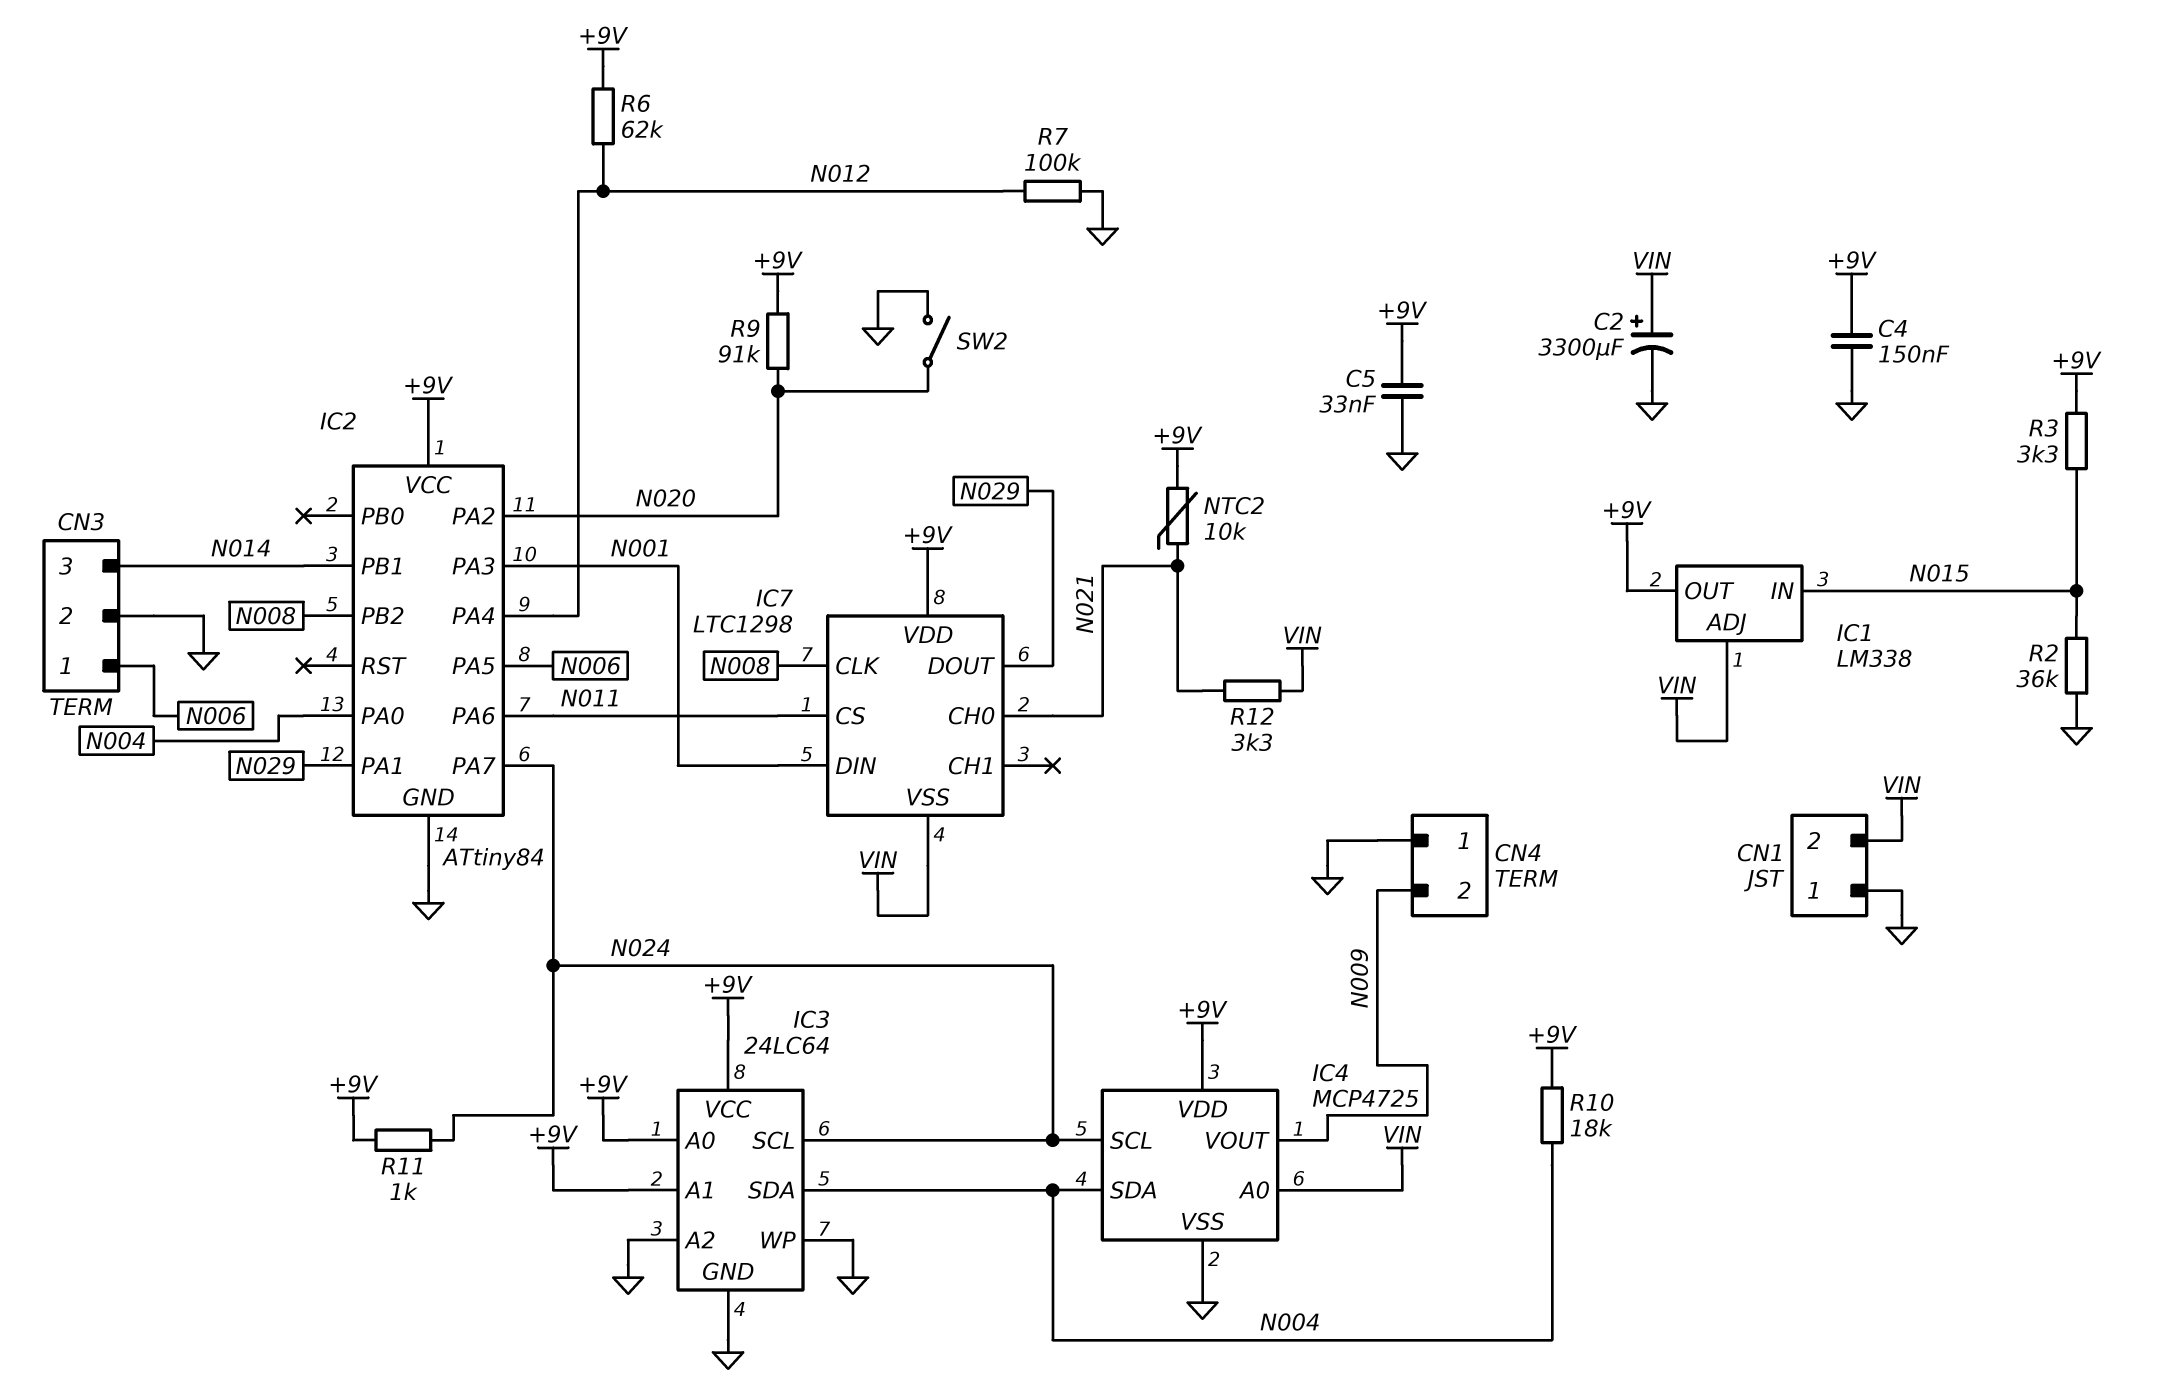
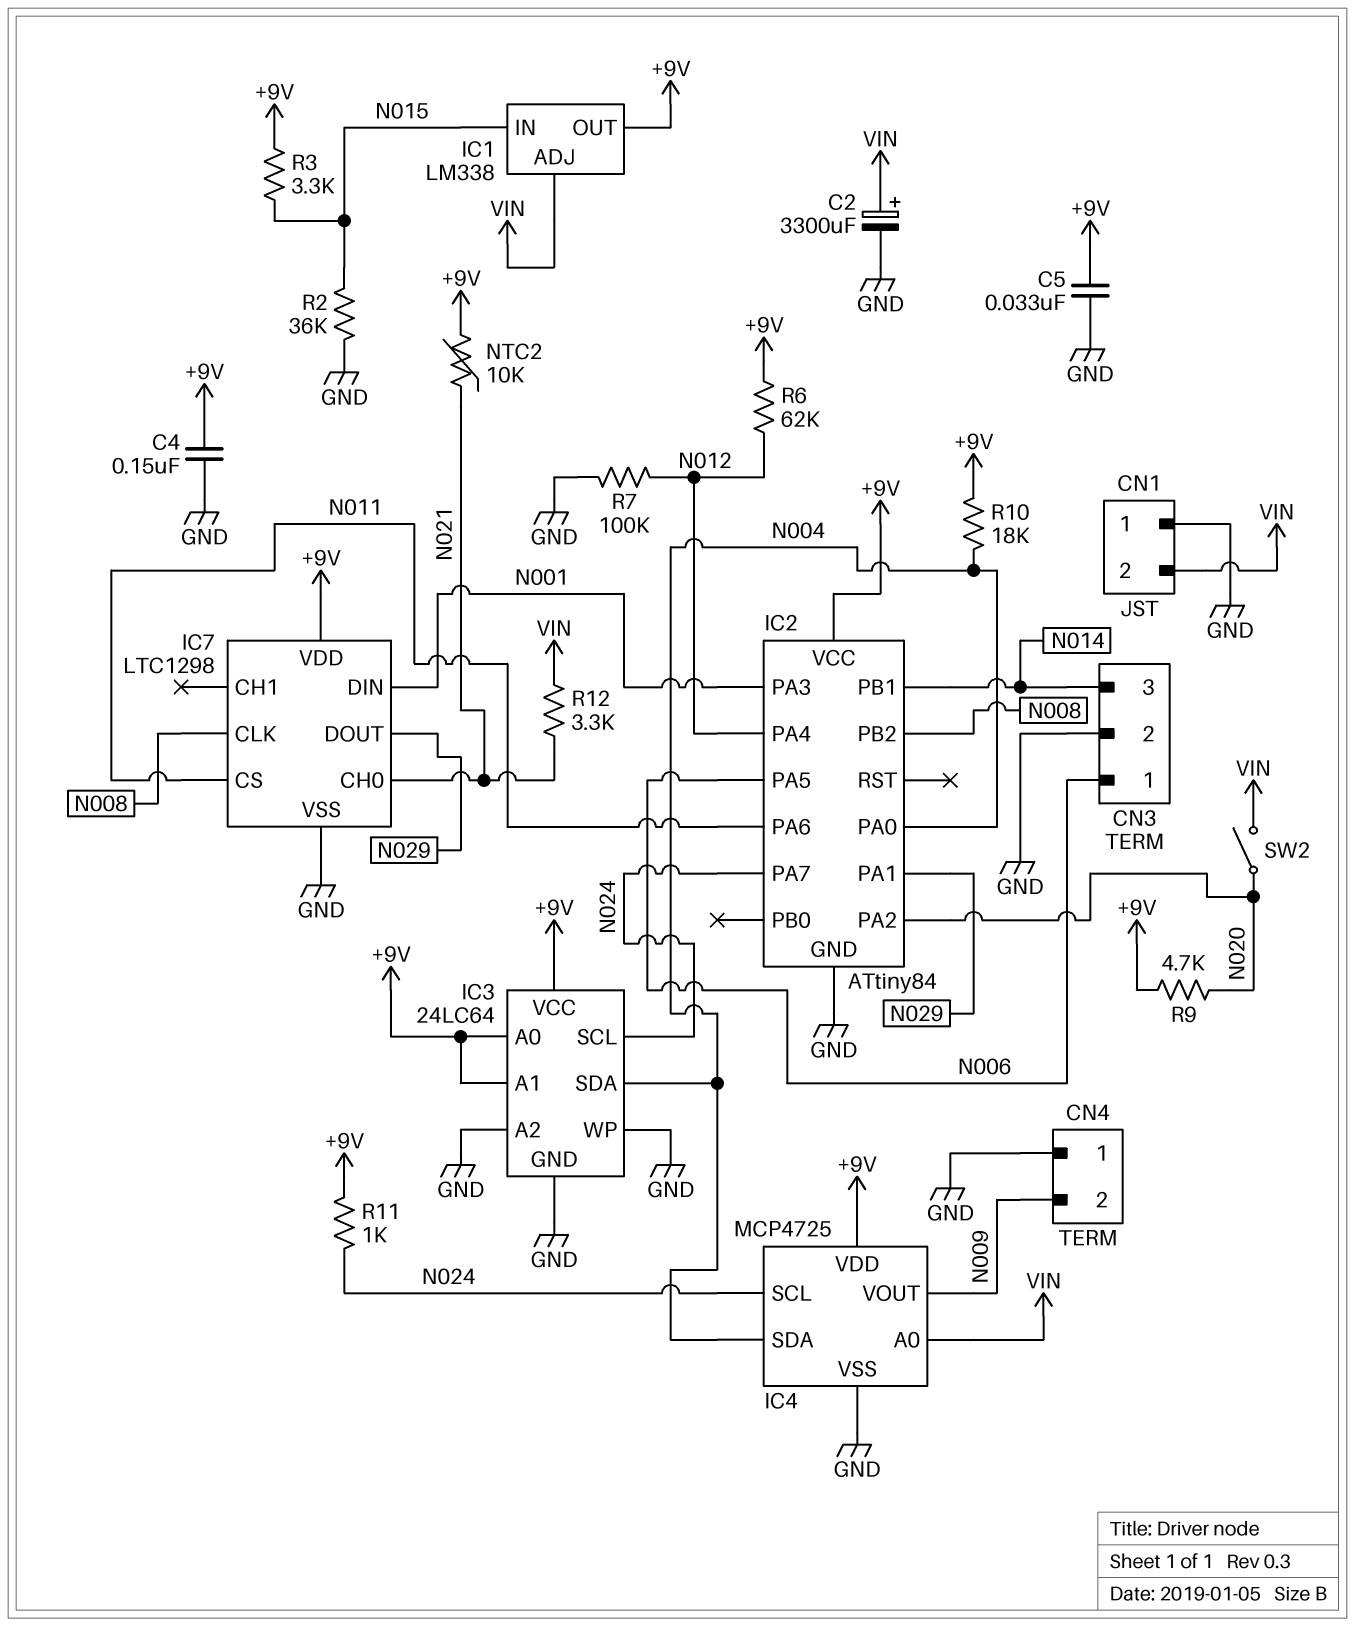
IC7 pin VSS: VIN -> GND
R9: 91k (+9V, N020) -> 4.7k (+9V, N020)
SW2: switch (GND, N020) -> switch (N020, VIN)

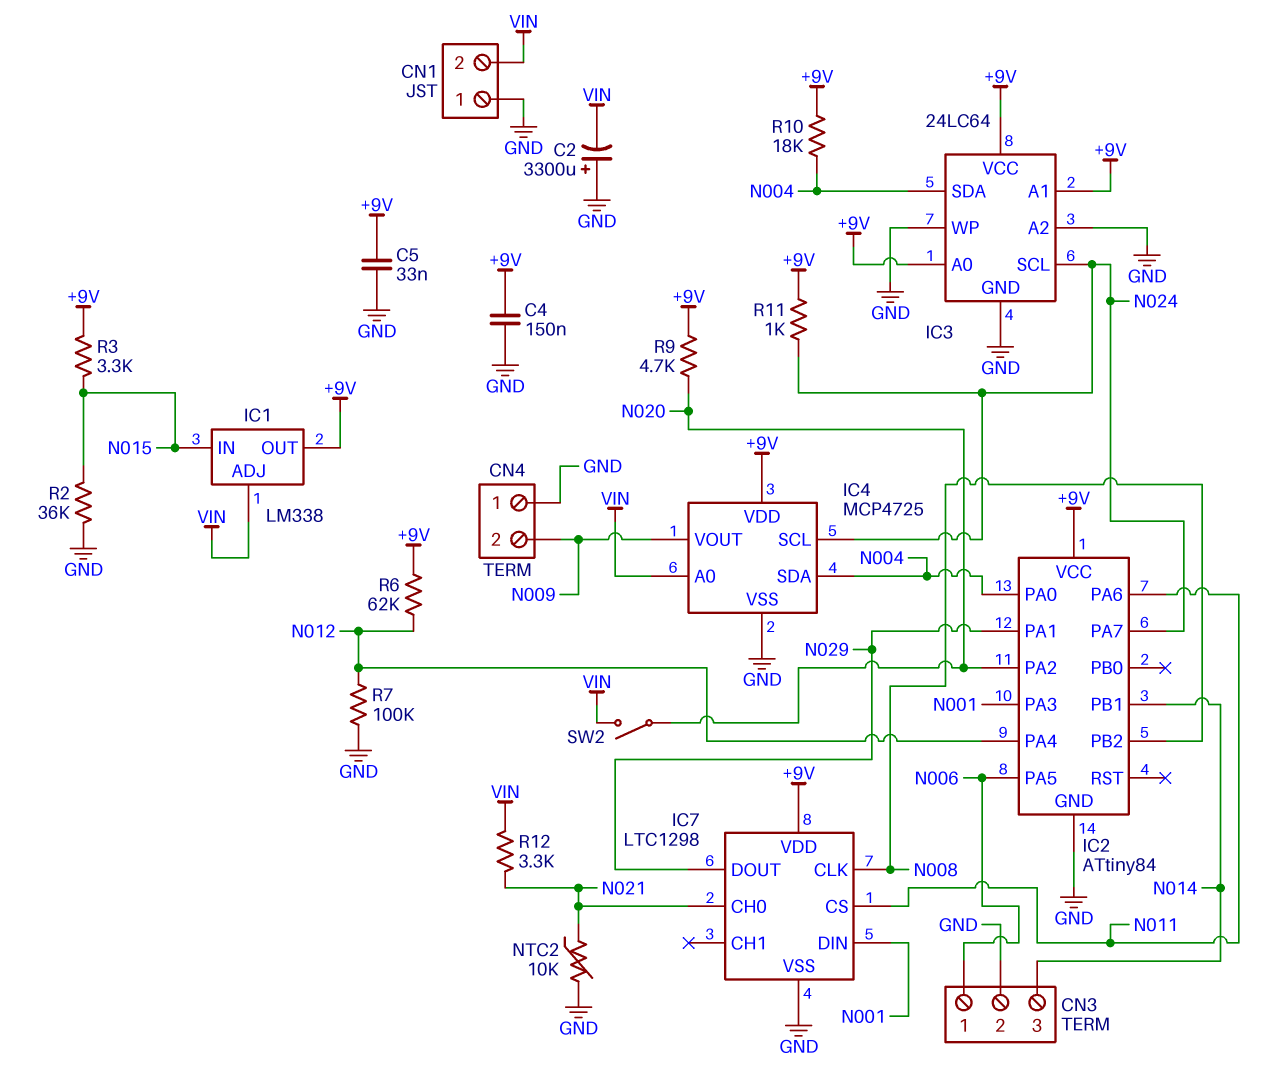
C2: 3300uF (plus VIN, minus GND) -> 3300uF (plus GND, minus VIN)
NTC2: 10k (+9V, N021) -> 10k (GND, N021)

